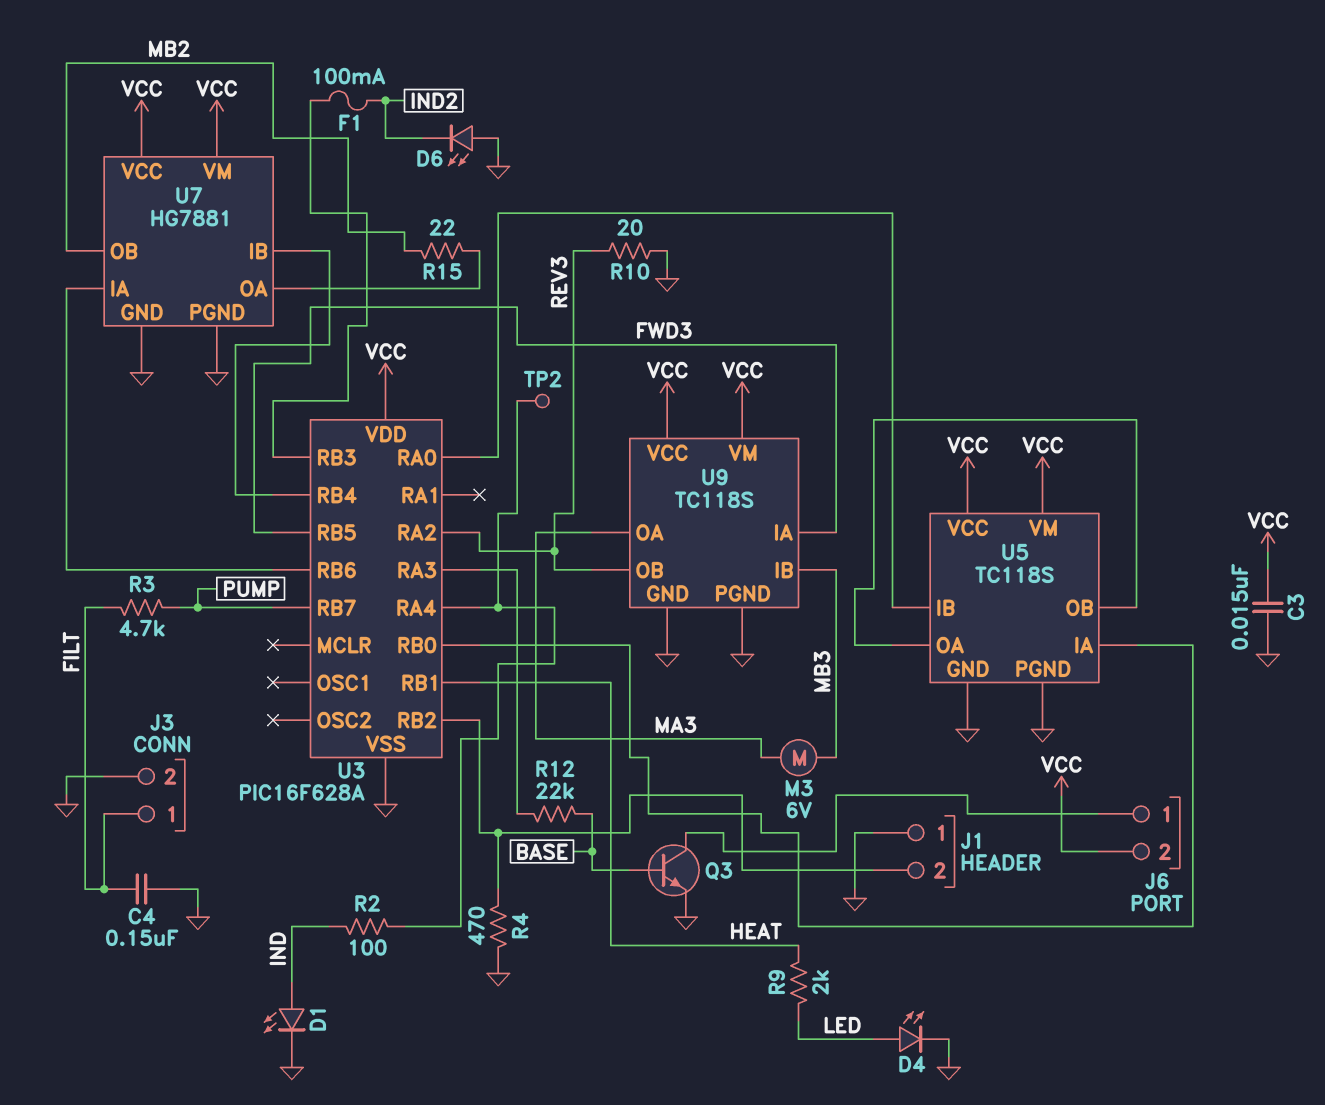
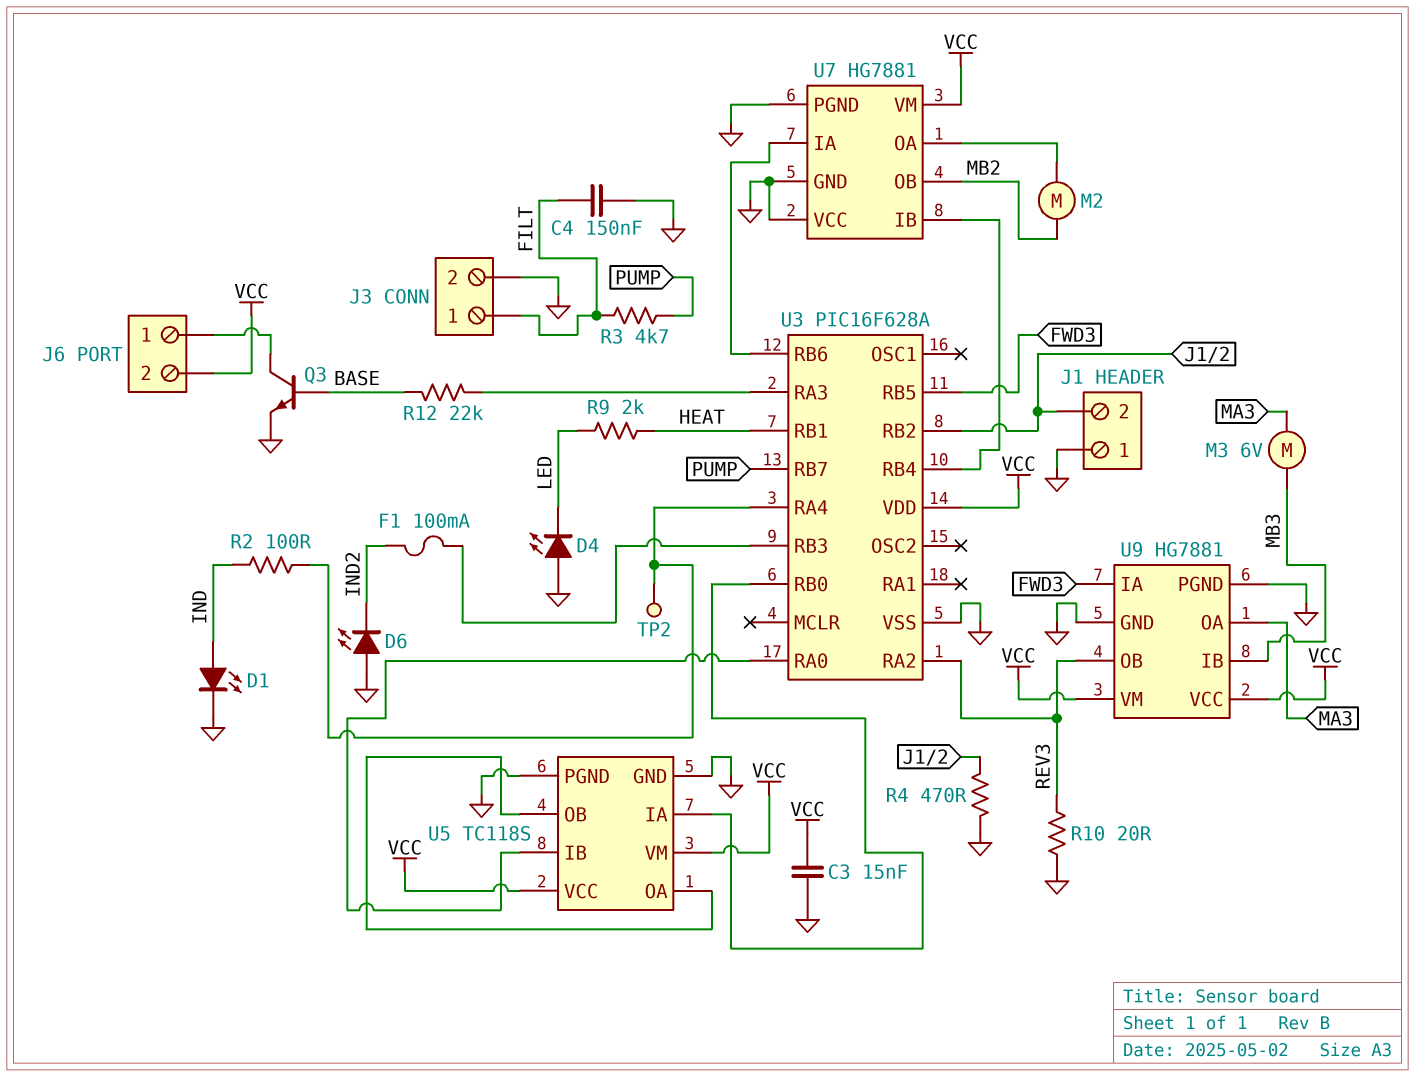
D4: LED (A LED, K GND) -> LED (A GND, K LED)
M2: none -> motor (MB2, U7/OA)
R15: 22 (MB2, U7/OA) -> none
U7 pin VCC: VCC -> GND
U9: TC118S -> HG7881

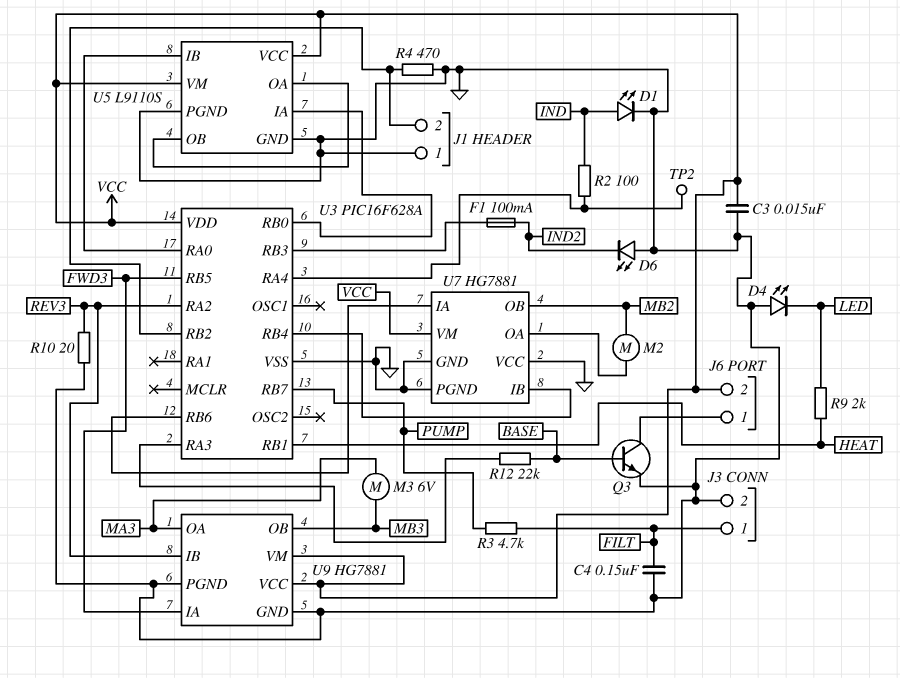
U5: TC118S -> L9110S
U9 pin IB: MB3 -> REV3
U9 pin OB: REV3 -> MB3

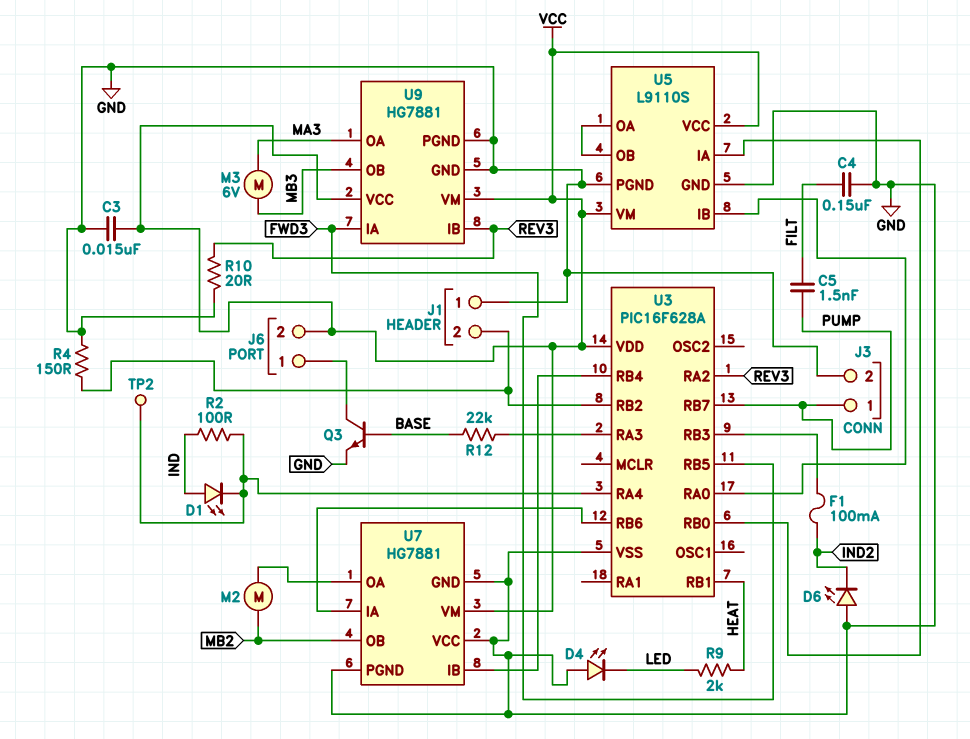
C5: none -> 1.5nF (FILT, PUMP)
D1: LED (A IND, K GND) -> LED (A IND, K U3/RA4)
J3 pin 1: FILT -> PUMP
R3: 4.7k (FILT, PUMP) -> none
R4: 470 (GND, J1/2) -> 150 (GND, J1/2)

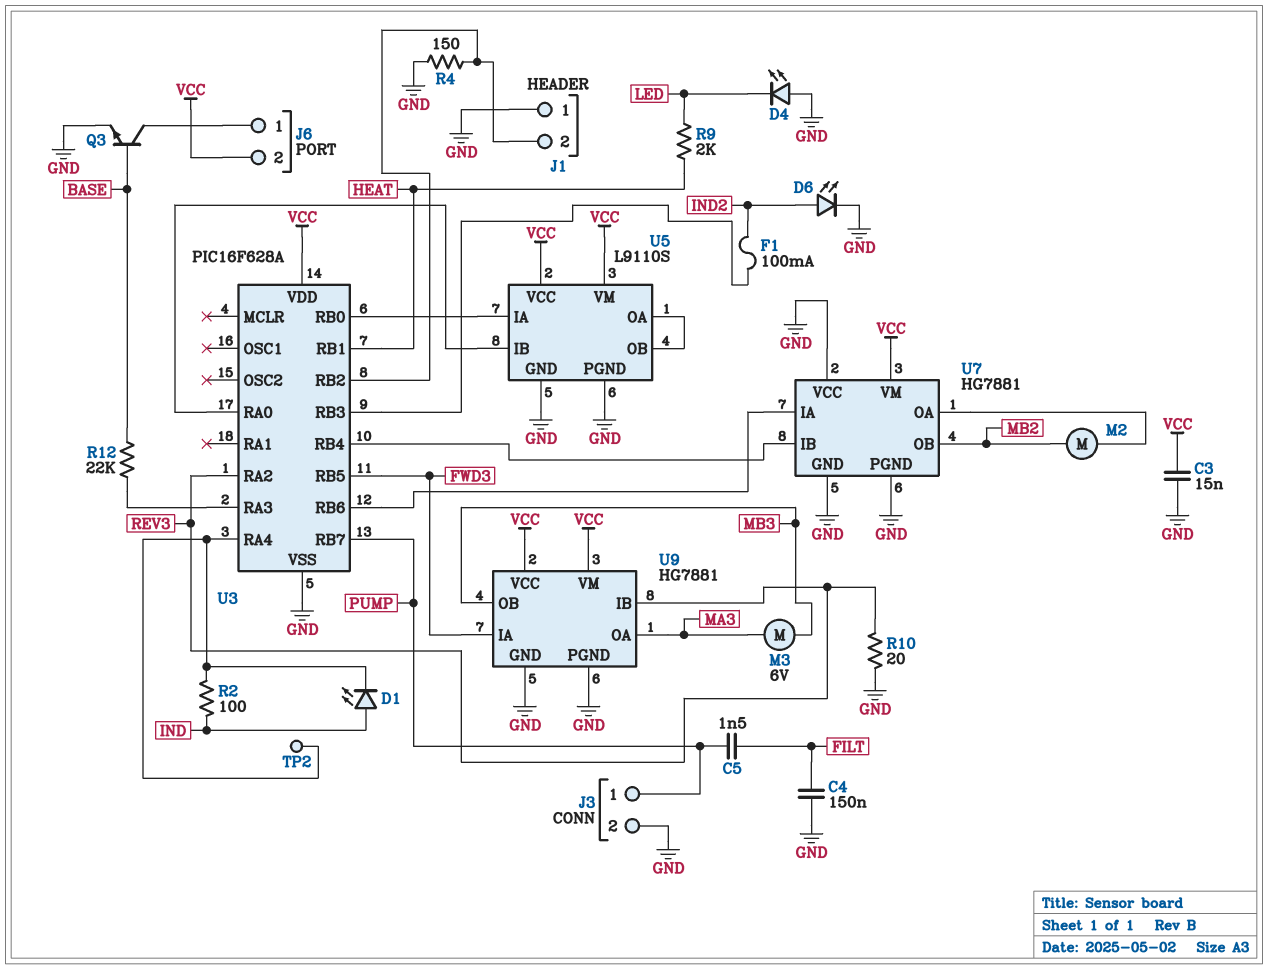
D6: LED (A GND, K IND2) -> LED (A IND2, K GND)

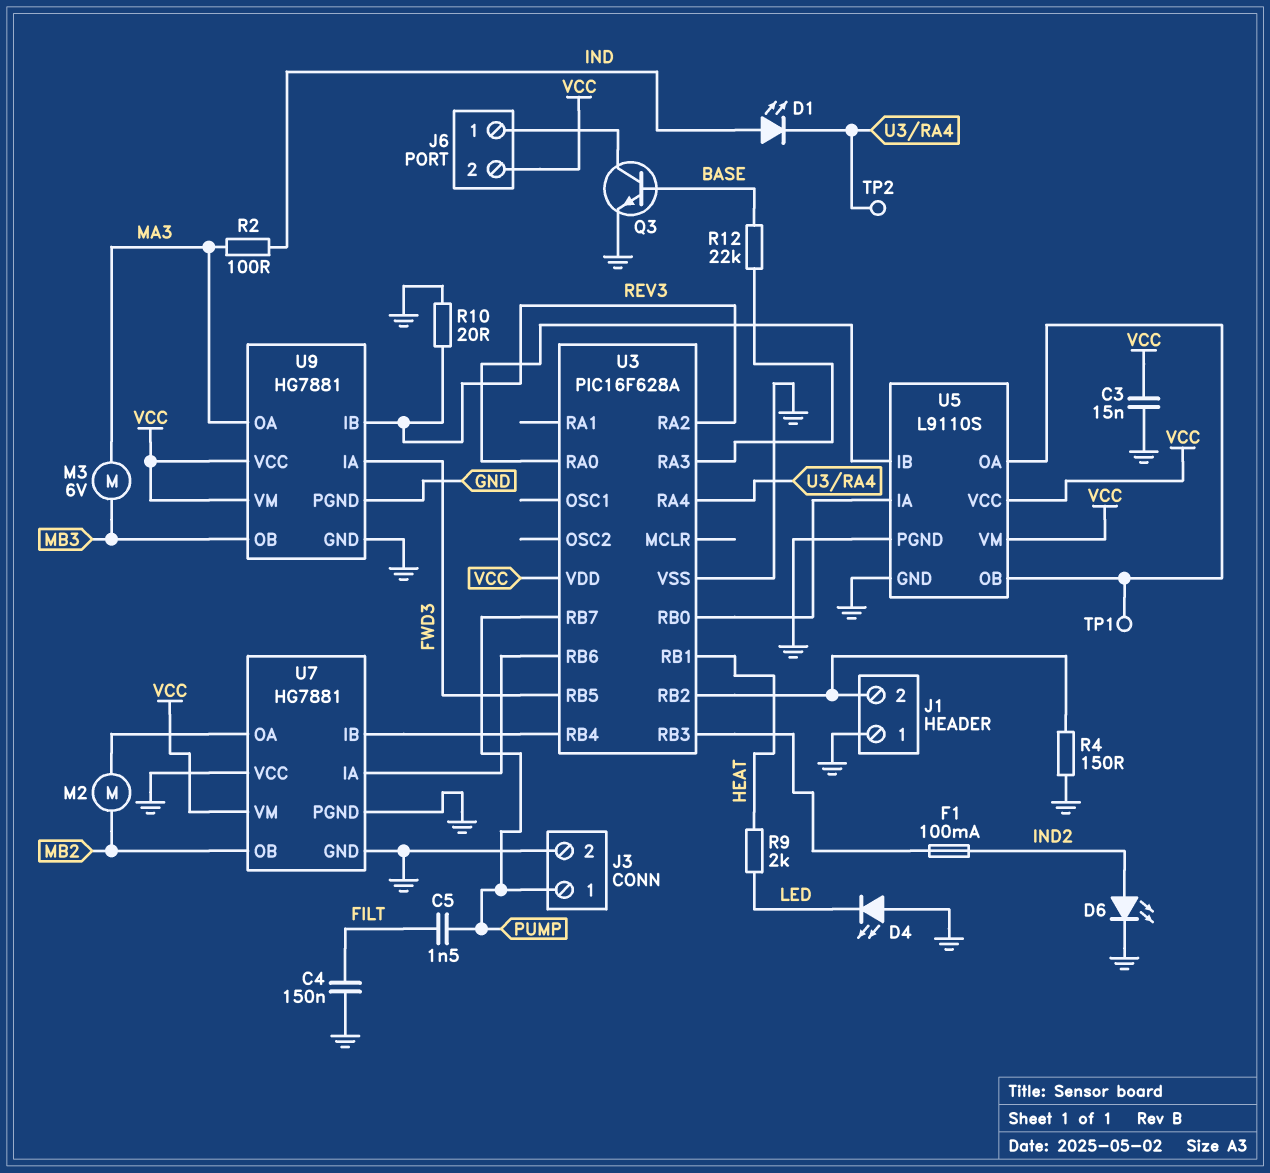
R2: 100 (IND, U3/RA4) -> 100 (IND, MA3)
TP1: none -> test point (U5/OA)

